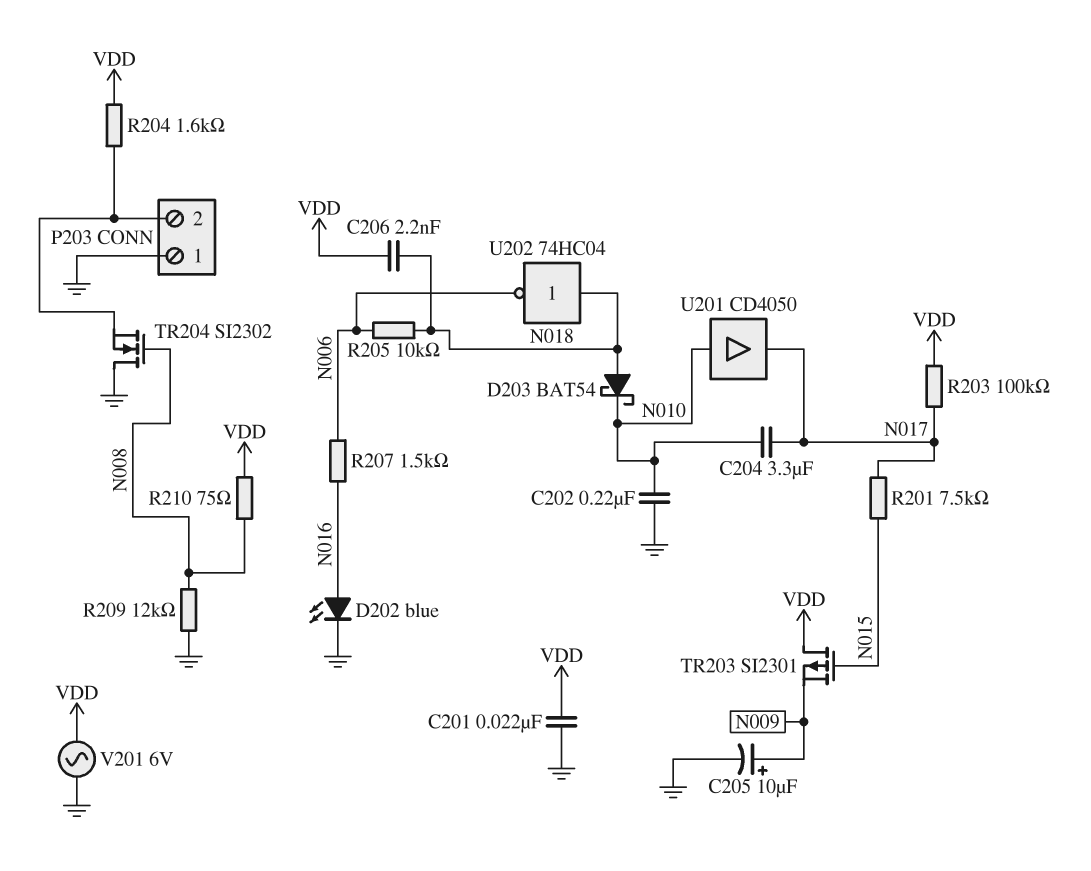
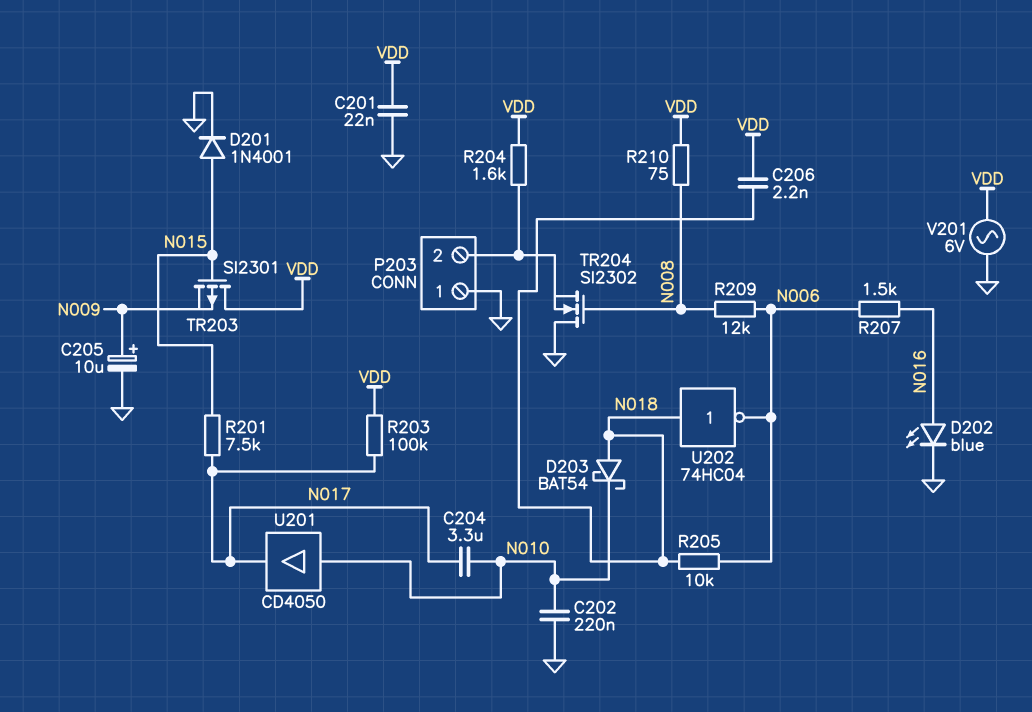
D201: none -> diode 1N4001 (A N015, K GND)
R209: 12k (GND, N008) -> 12k (N006, N008)

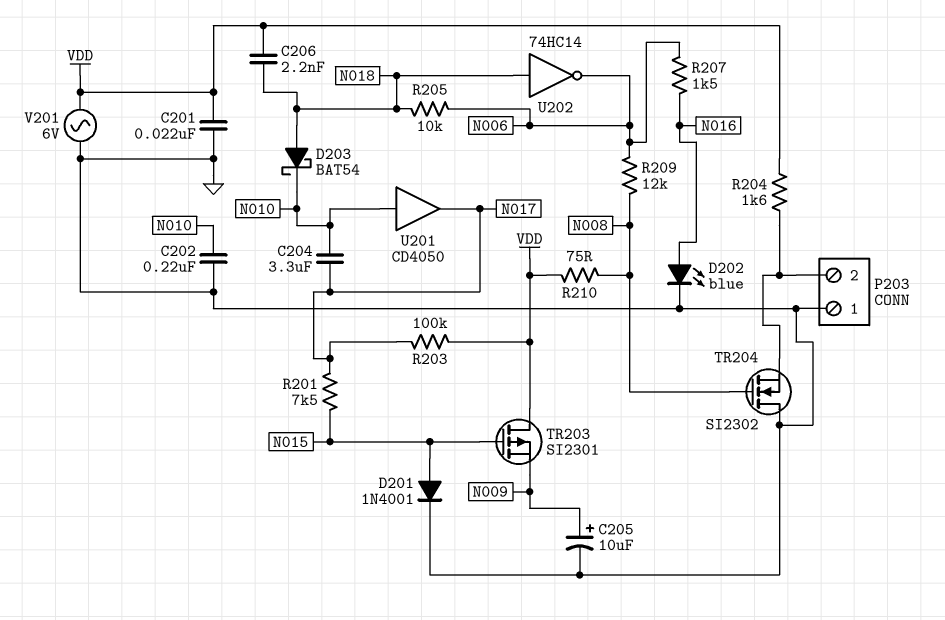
U202: NOT 74HC04 (in N018, out N006) -> NOT 74HC14 (in N018, out N006)

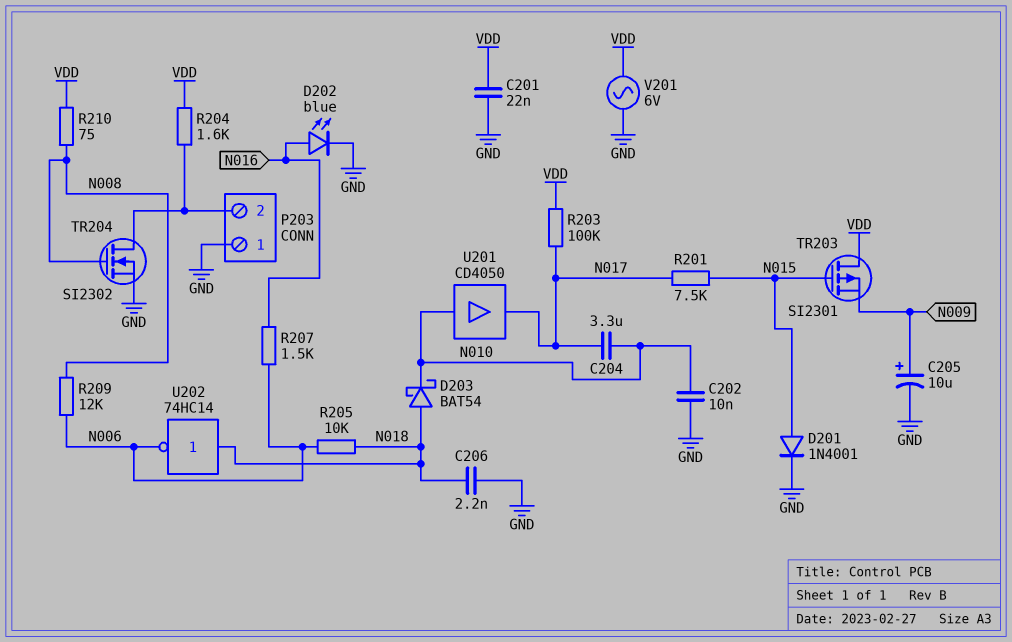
C202: 220nF (GND, N010) -> 10nF (GND, N010)
C206: 2.2nF (N018, VDD) -> 2.2nF (GND, N018)
TR204: NMOS SI2302 (G N008, D GND, S P203/2) -> NMOS SI2302 (G N008, D P203/2, S GND)

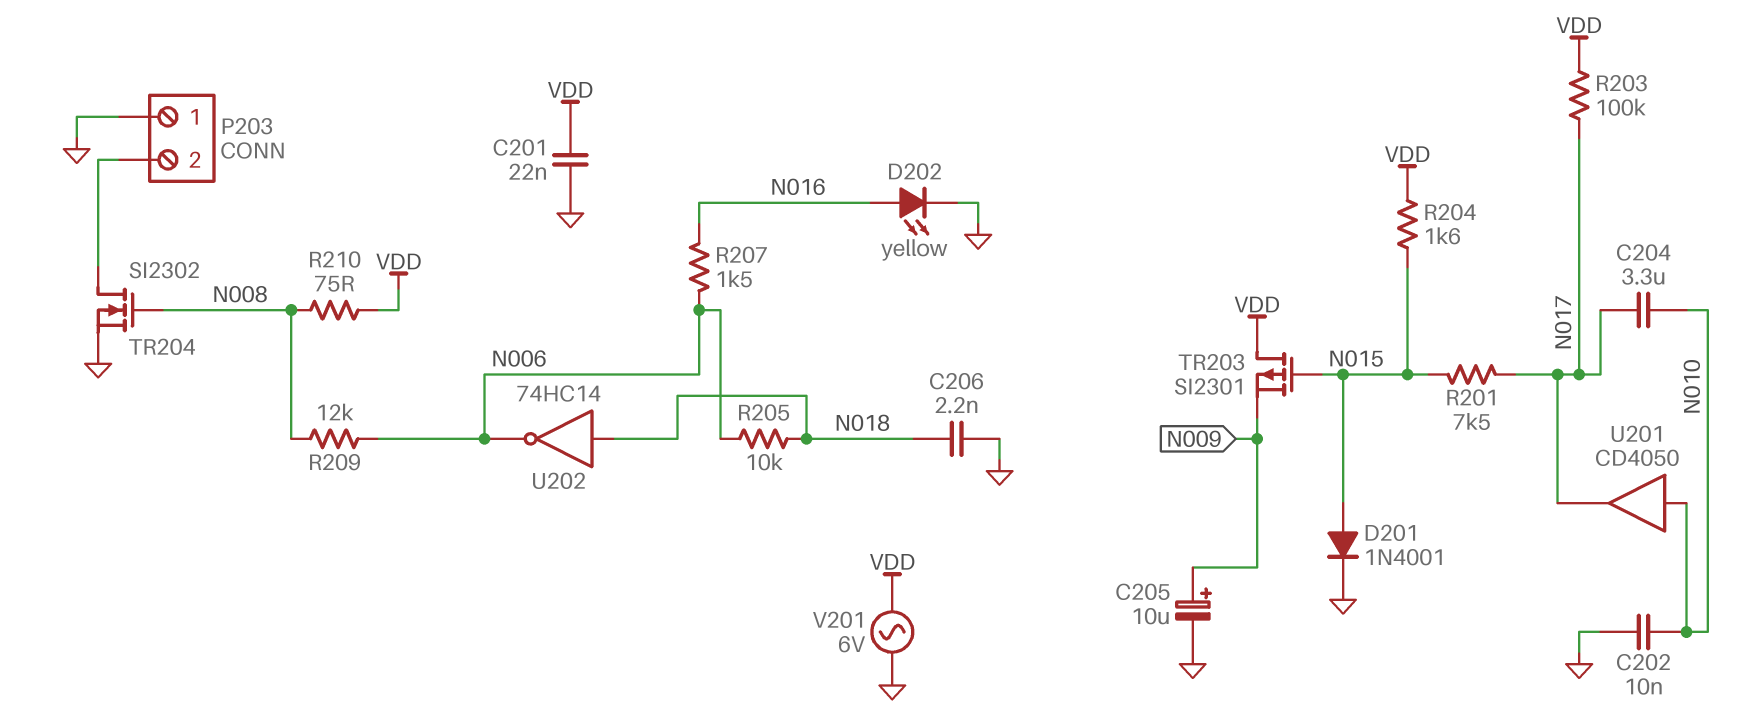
D202: LED blue (A N016, K GND) -> LED yellow (A N016, K GND)
D203: schottky BAT54 (A N018, K N010) -> none
R204: 1.6k (P203/2, VDD) -> 1.6k (N015, VDD)

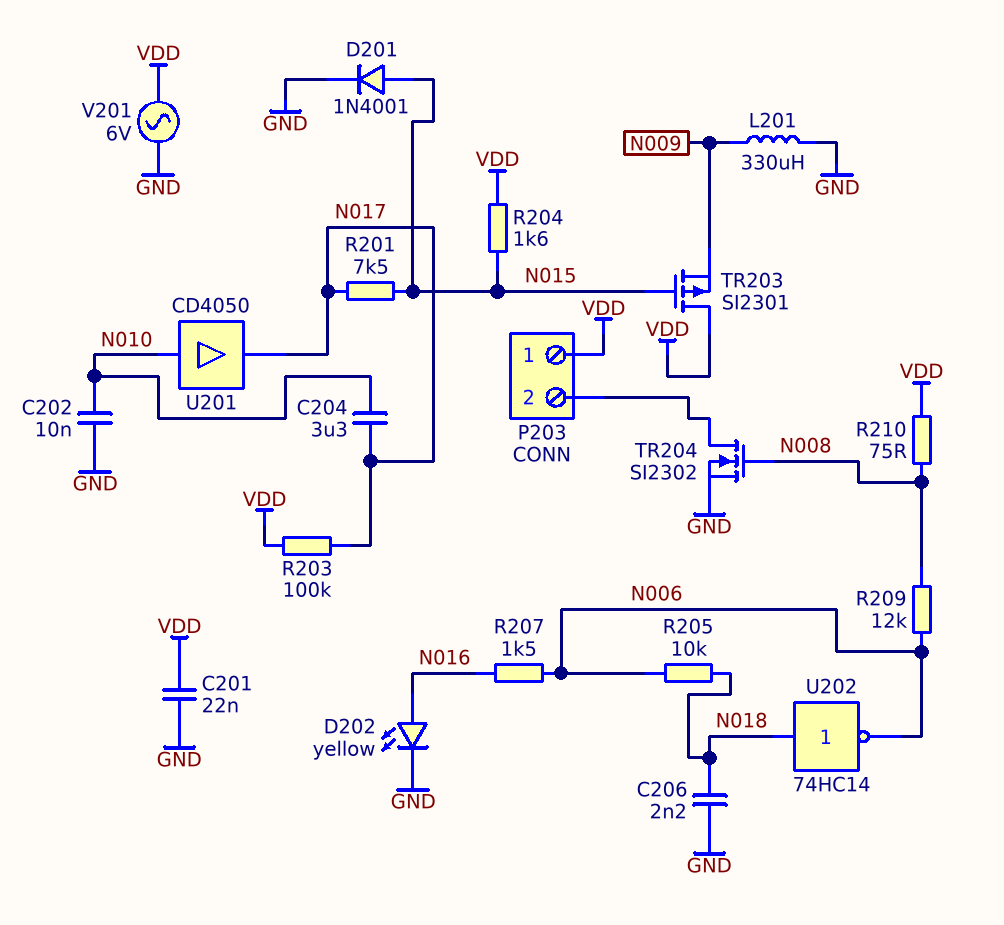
C205: 10uF (plus N009, minus GND) -> none
L201: none -> 330uH (GND, N009)
P203 pin 1: GND -> VDD

